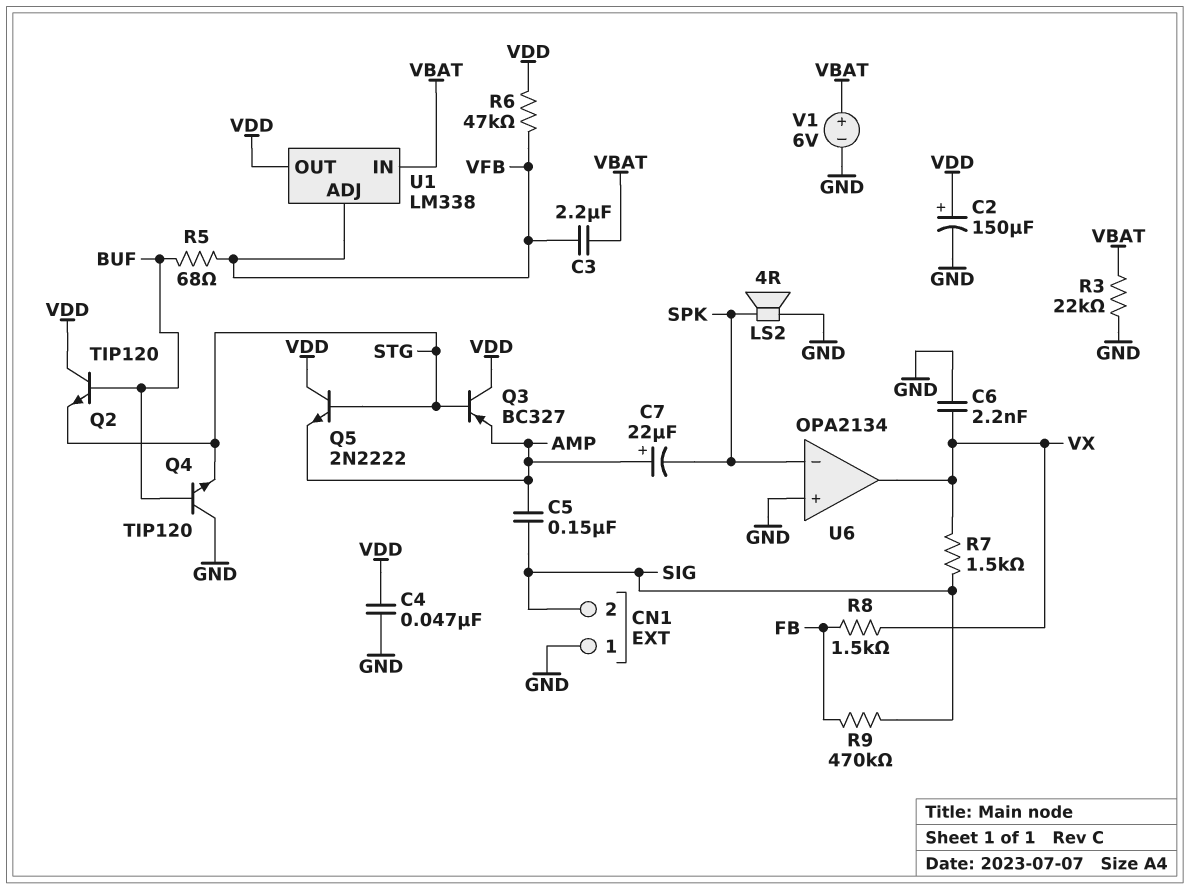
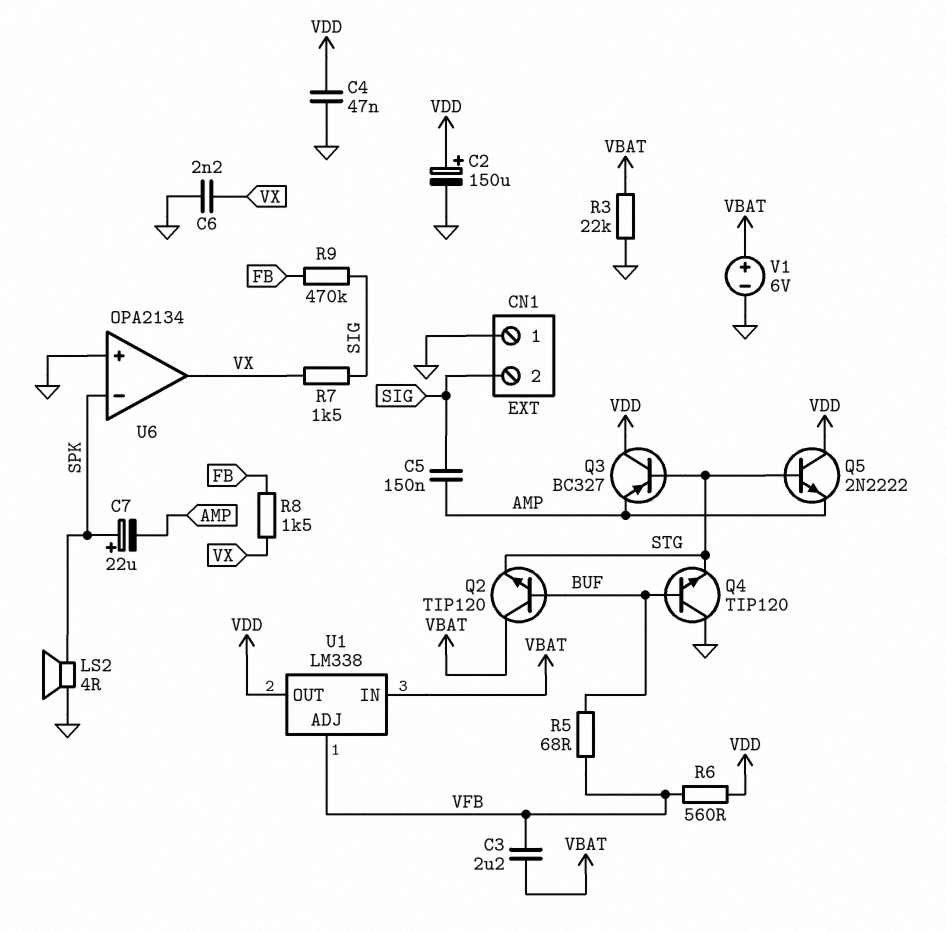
C7: 22uF (plus AMP, minus SPK) -> 22uF (plus SPK, minus AMP)
Q2: NPN TIP120 (B BUF, C VDD, E STG) -> NPN TIP120 (B BUF, C VBAT, E STG)
R6: 47k (VDD, VFB) -> 560 (VDD, VFB)

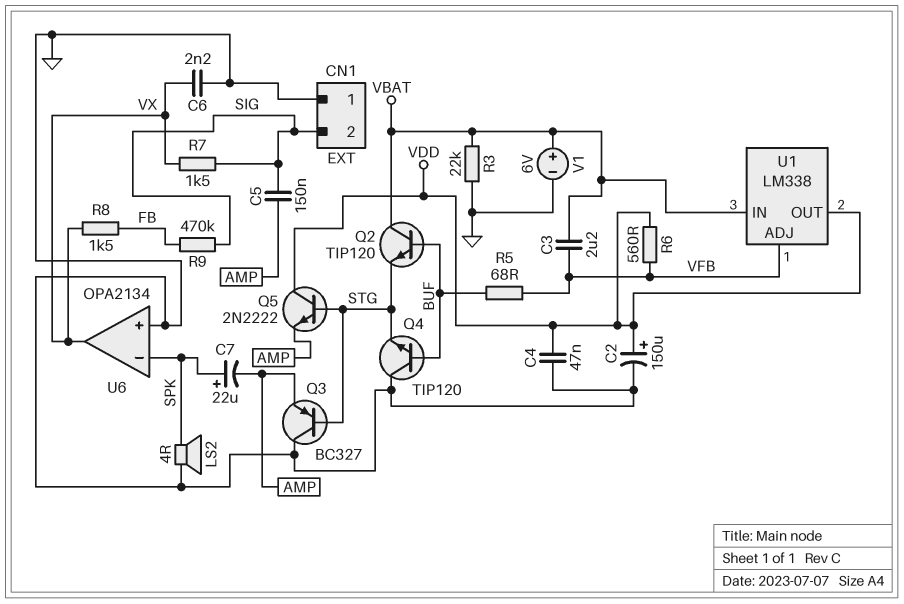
Q3: PNP BC327 (B STG, C VDD, E AMP) -> PNP BC327 (B STG, C GND, E AMP)

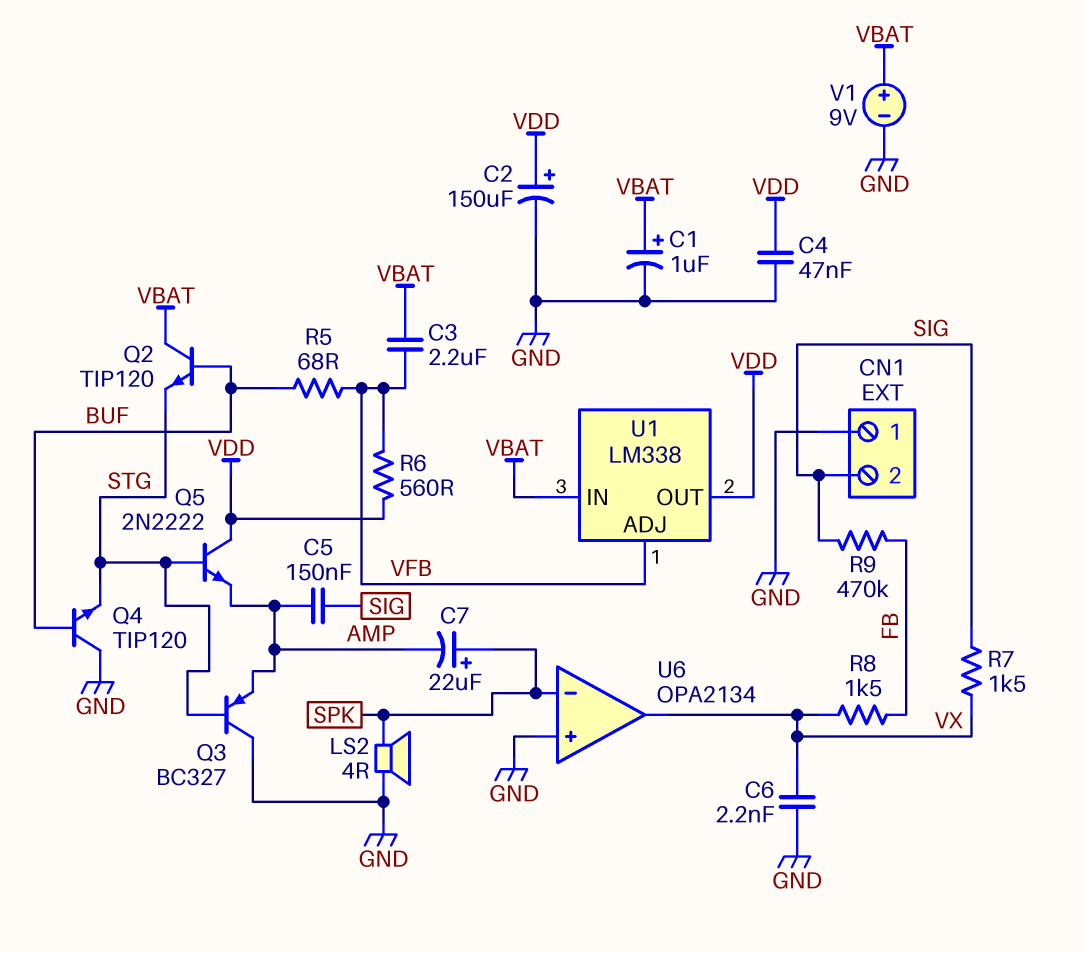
C1: none -> 1uF (plus VBAT, minus GND)
R3: 22k (GND, VBAT) -> none
V1: 6V (plus VBAT, minus GND) -> 9V (plus VBAT, minus GND)

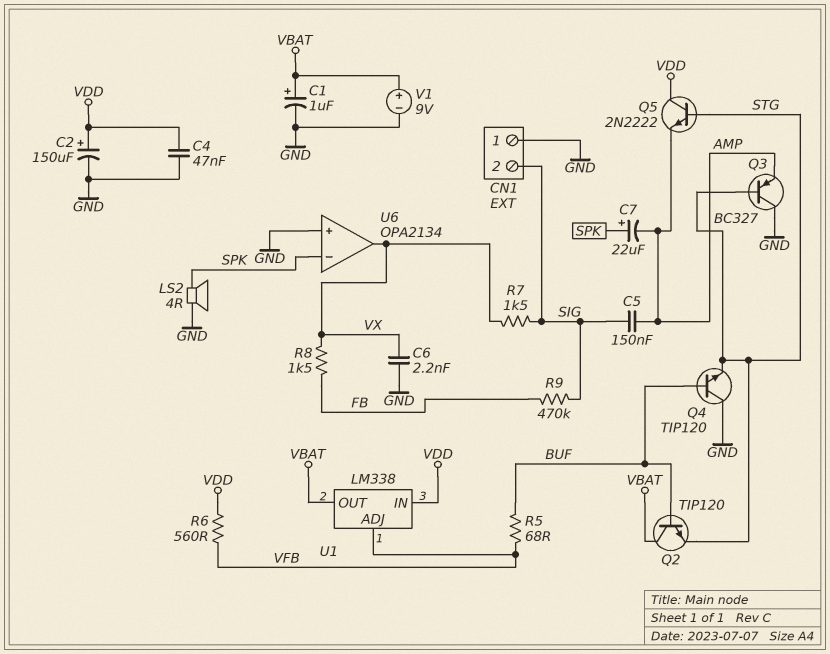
C3: 2.2uF (VBAT, VFB) -> none
U1 pin IN: VBAT -> VDD
U1 pin OUT: VDD -> VBAT

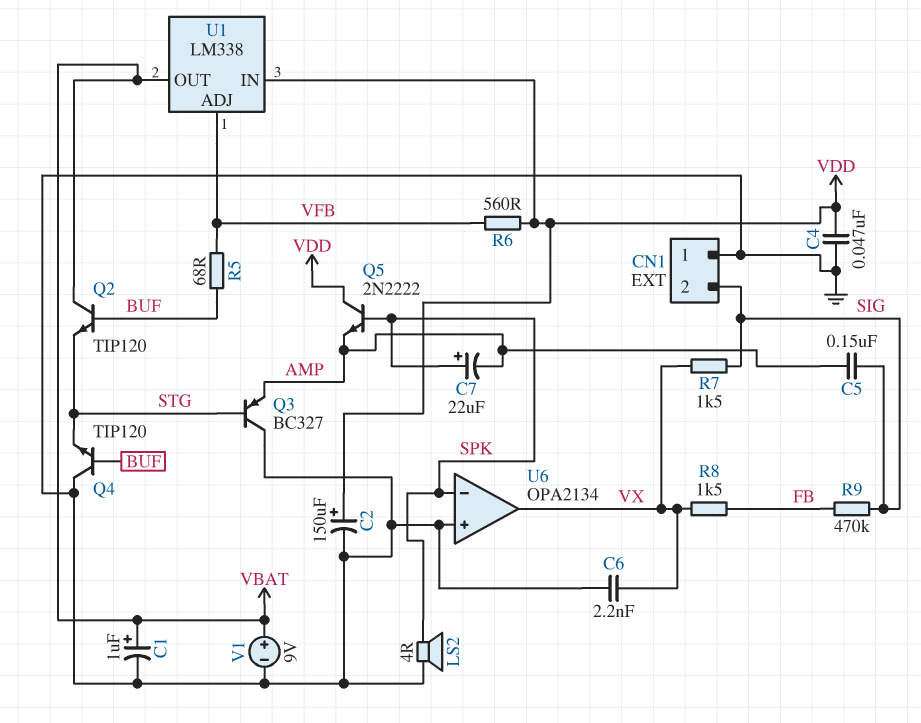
Q5: NPN 2N2222 (B STG, C VDD, E AMP) -> NPN 2N2222 (B SPK, C VDD, E AMP)

